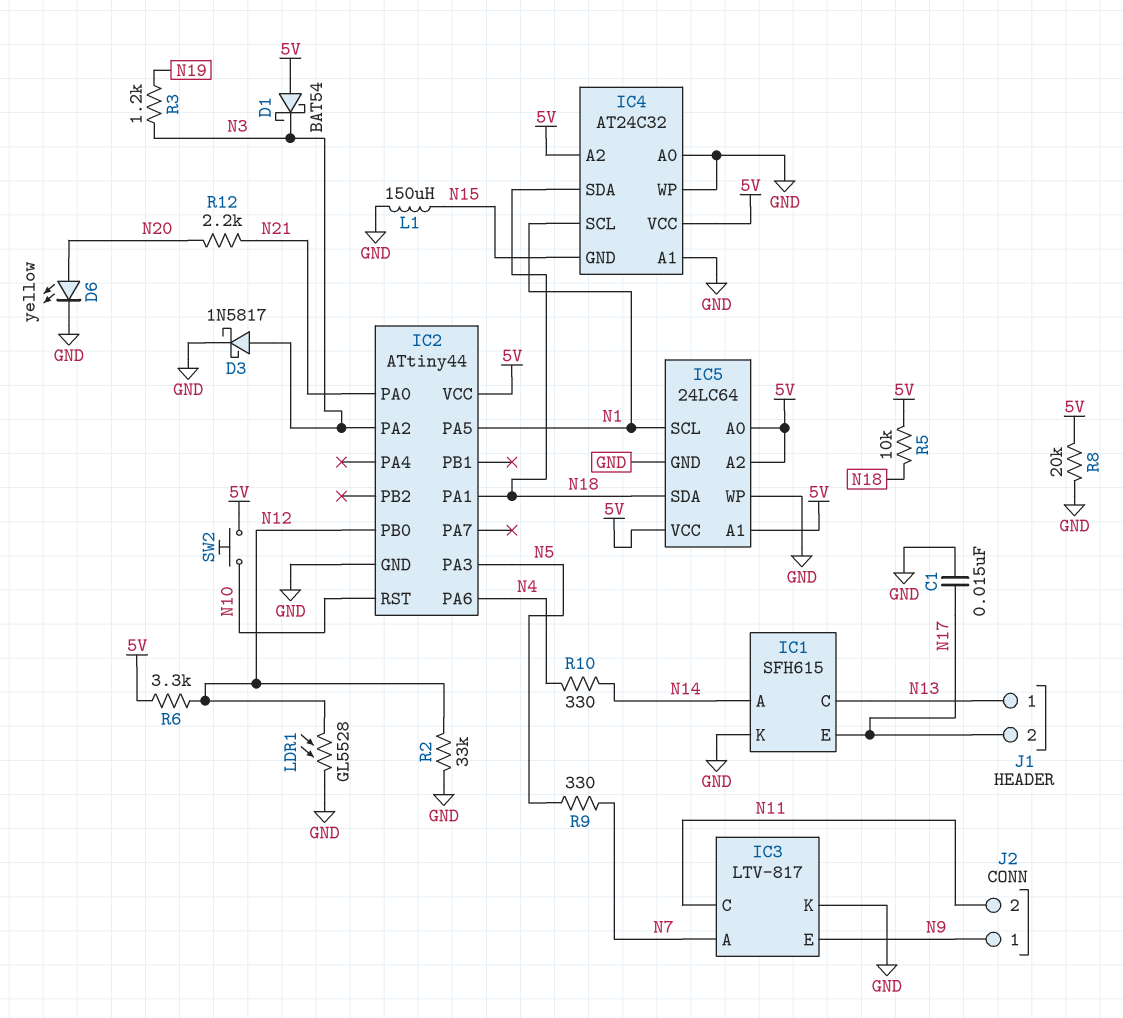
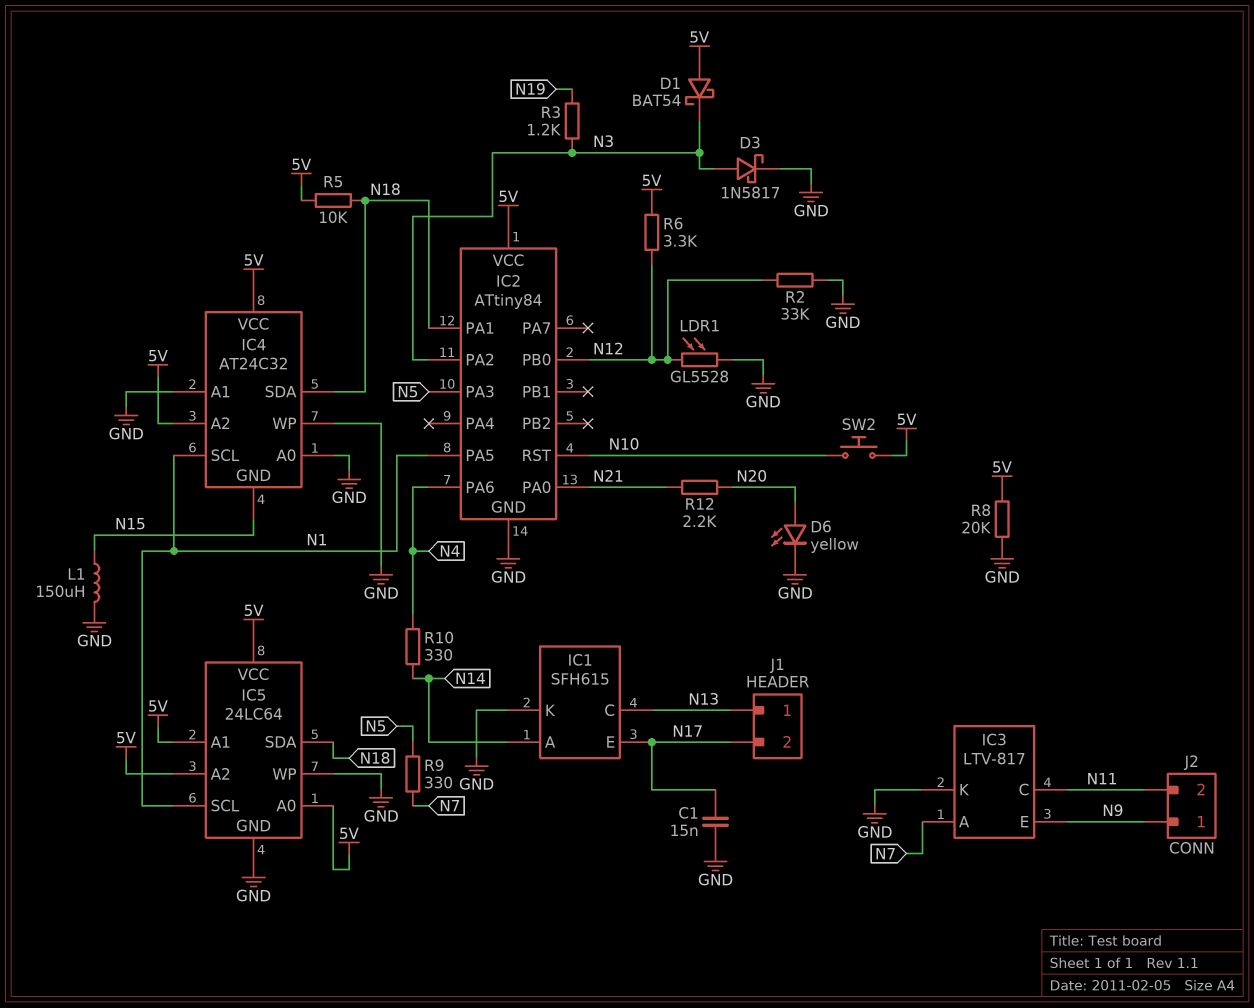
IC2: ATtiny44 -> ATtiny84

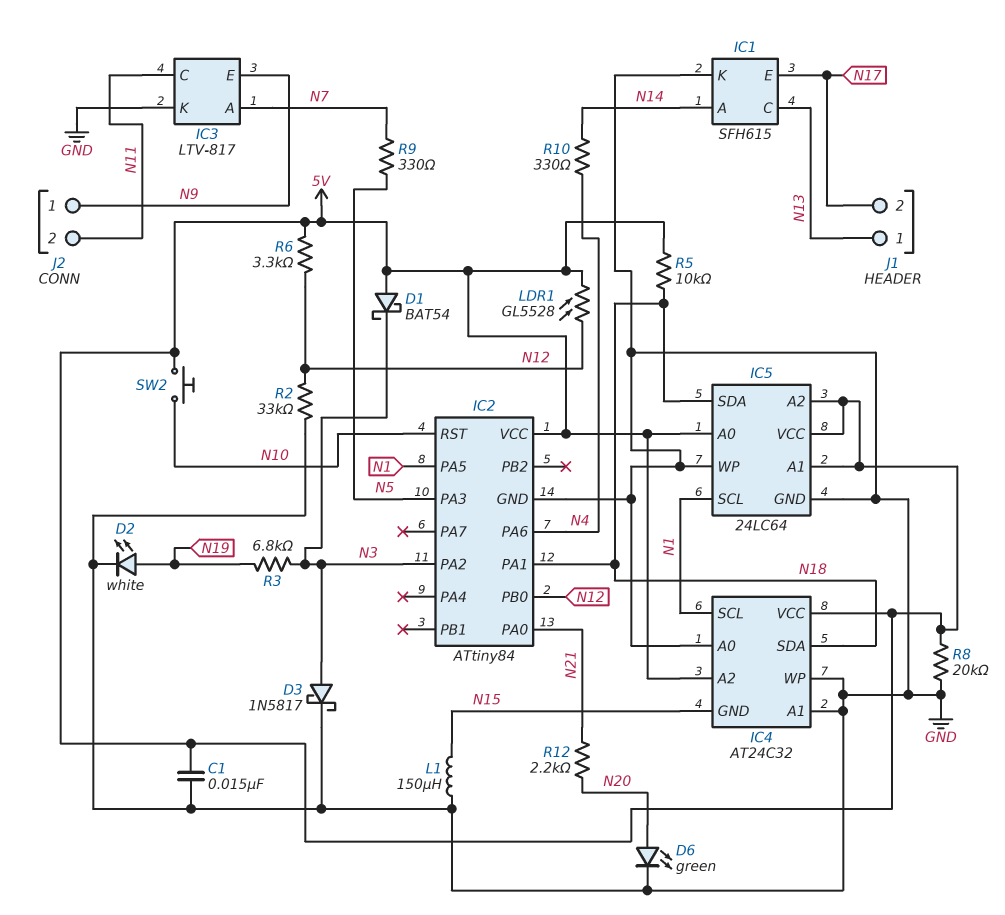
C1: 15nF (GND, N17) -> 15nF (5V, GND)
D2: none -> LED white (A N19, K GND)
D6: LED yellow (A N20, K GND) -> LED green (A N20, K GND)
LDR1: GL5528 (GND, N12) -> GL5528 (5V, N12)
R3: 1.2k (N3, N19) -> 6.8k (N3, N19)

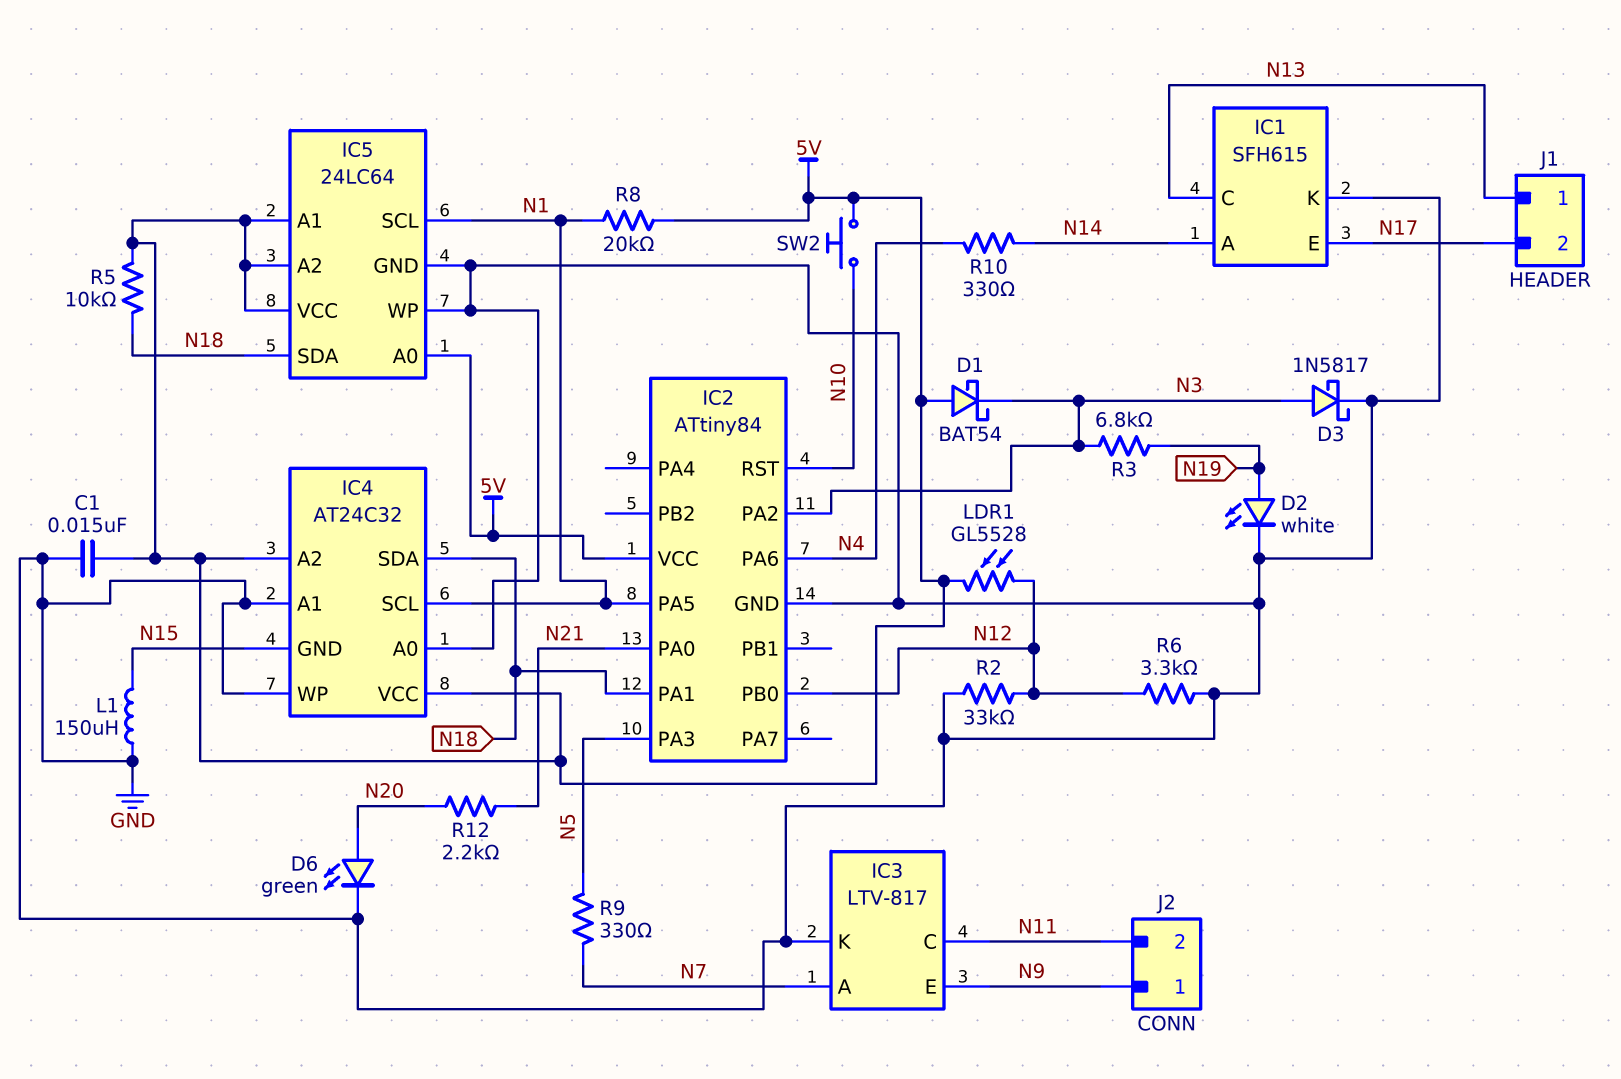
R6: 3.3k (5V, N12) -> 3.3k (GND, N12)
R8: 20k (5V, GND) -> 20k (5V, N1)

